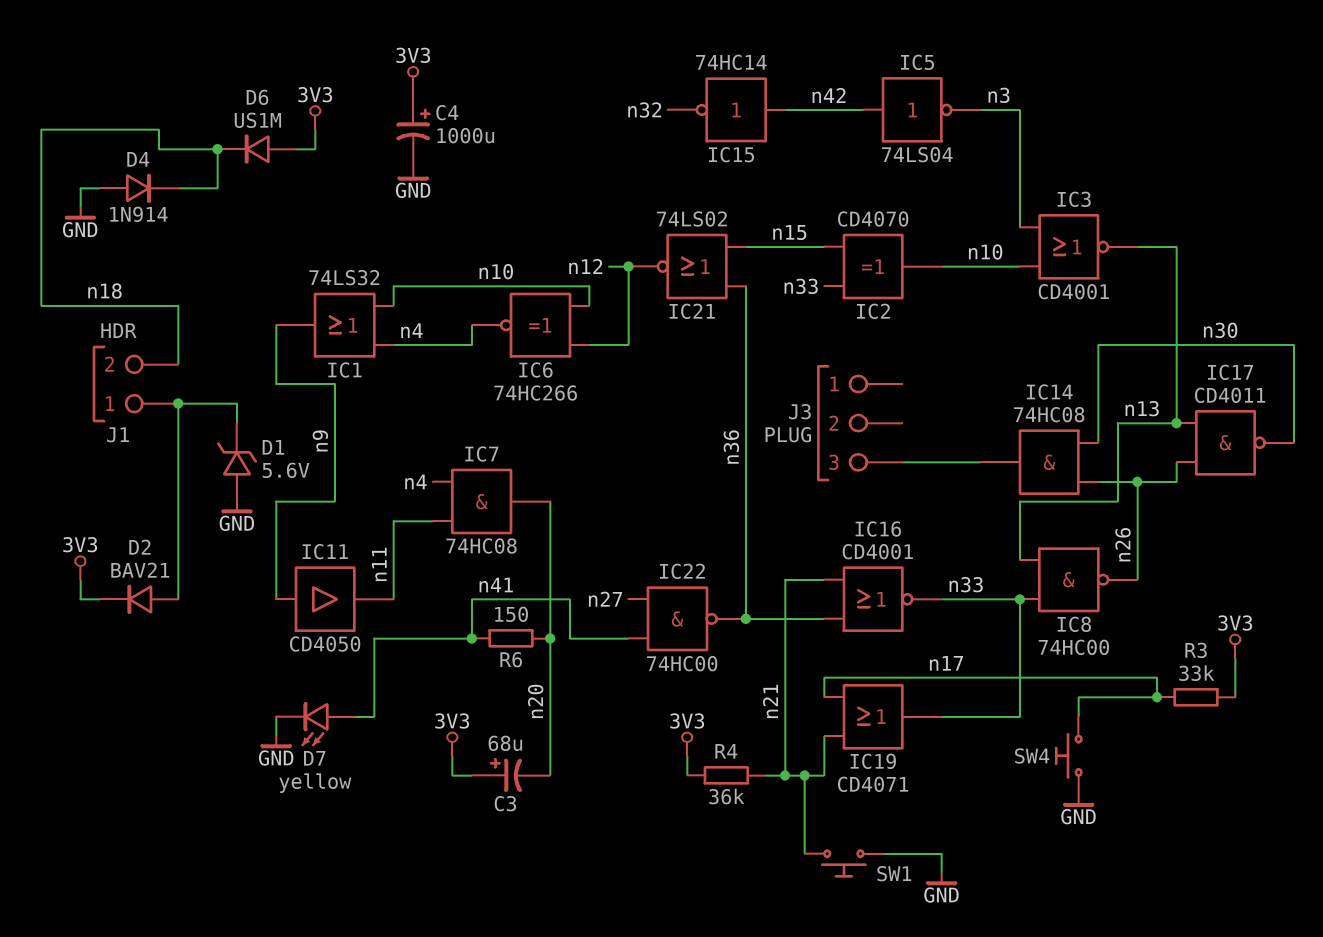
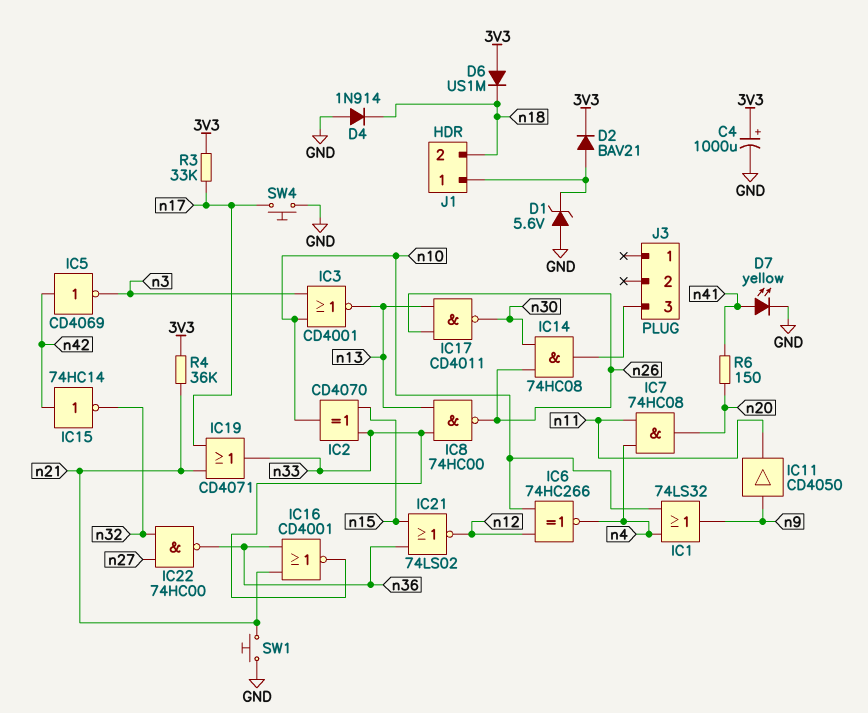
C3: 68uF (plus 3V3, minus n20) -> none
IC5: NOT 74LS04 (in n42, out n3) -> NOT CD4069 (in n42, out n3)
IC22: NAND 74HC00 (in n27, in n41, out n36) -> NAND 74HC00 (in n27, in n32, out n36)

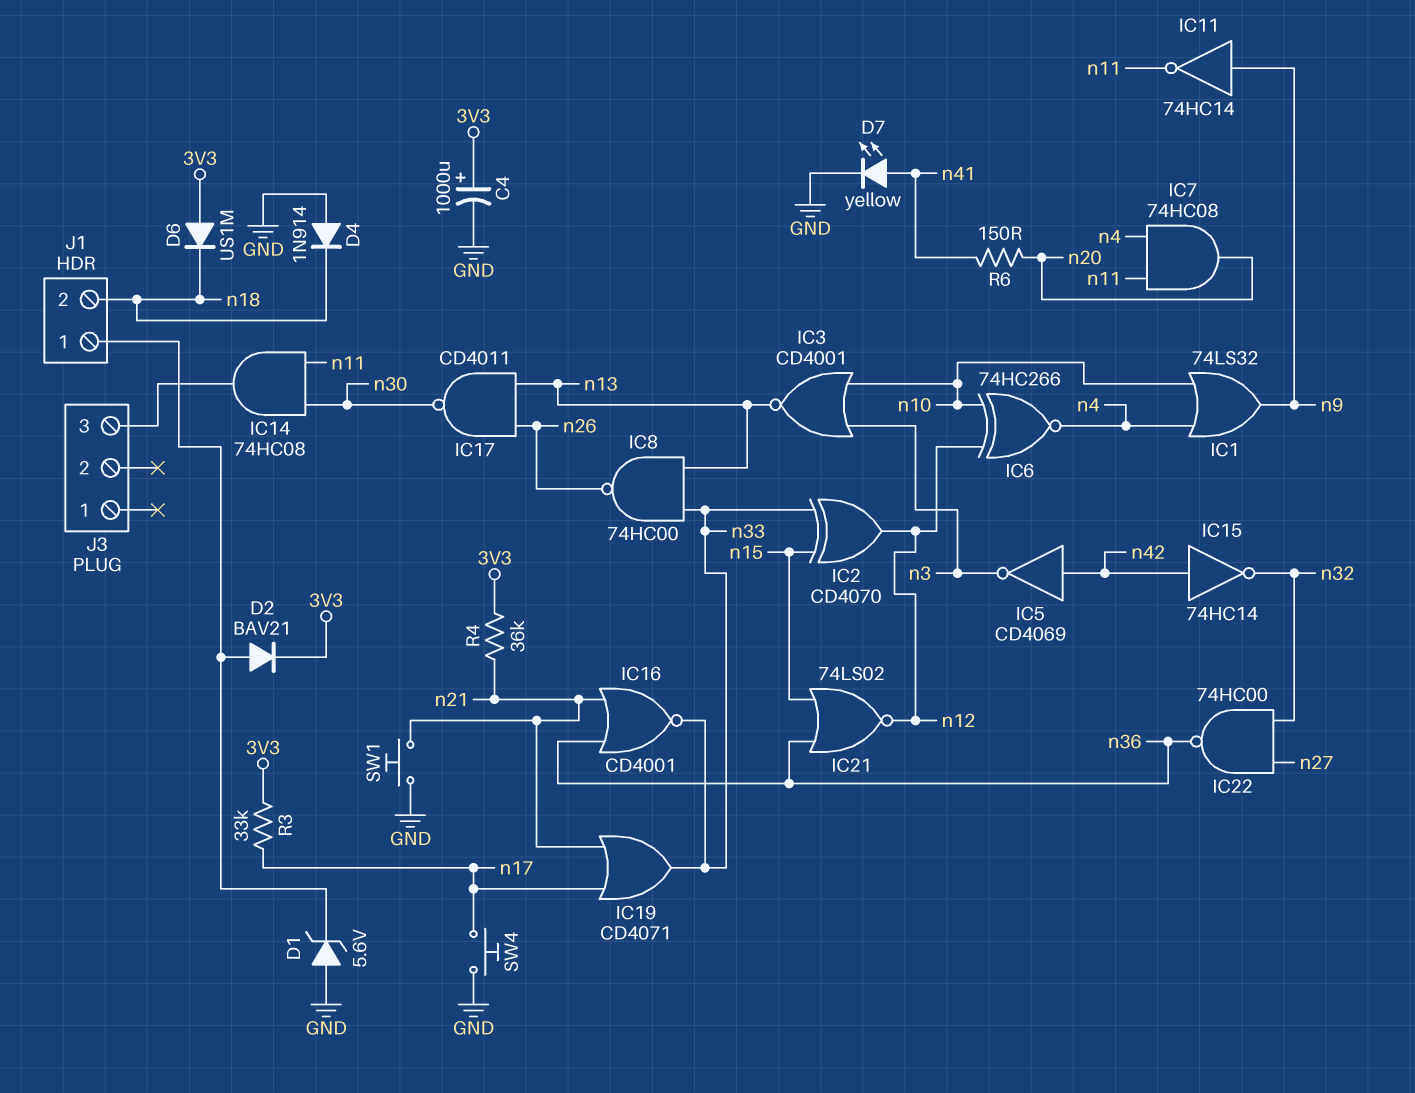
IC2: XOR CD4070 (in n15, in n33, out n10) -> XOR CD4070 (in n15, in n33, out n12)
IC11: buffer CD4050 (in n9, out n11) -> NOT 74HC14 (in n9, out n11)
IC14: AND 74HC08 (in n26, in n30, out J3/3) -> AND 74HC08 (in n11, in n30, out J3/3)

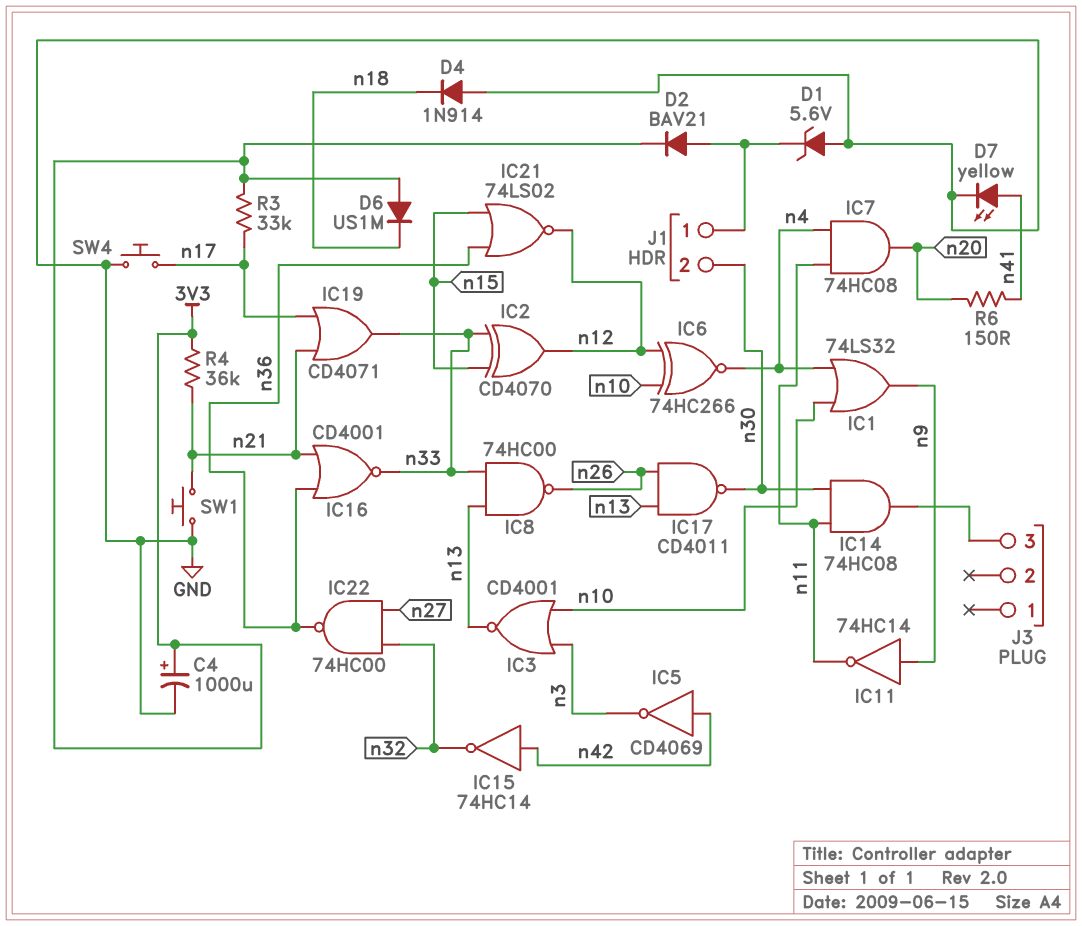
J1 pin 2: n18 -> n30

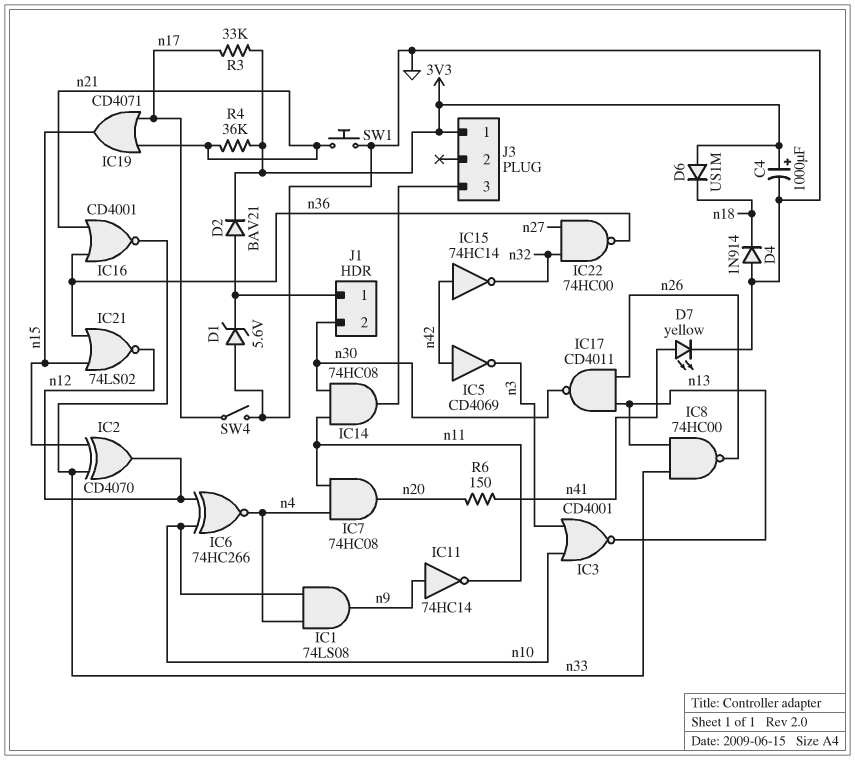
IC1: OR 74LS32 (in n4, in n10, out n9) -> AND 74LS08 (in n4, in n10, out n9)
IC19: OR CD4071 (in n17, in n21, out n33) -> OR CD4071 (in n17, in n21, out n15)
J3 pin 1: none -> 3V3
SW4: button (GND, n17) -> switch (GND, n17)

